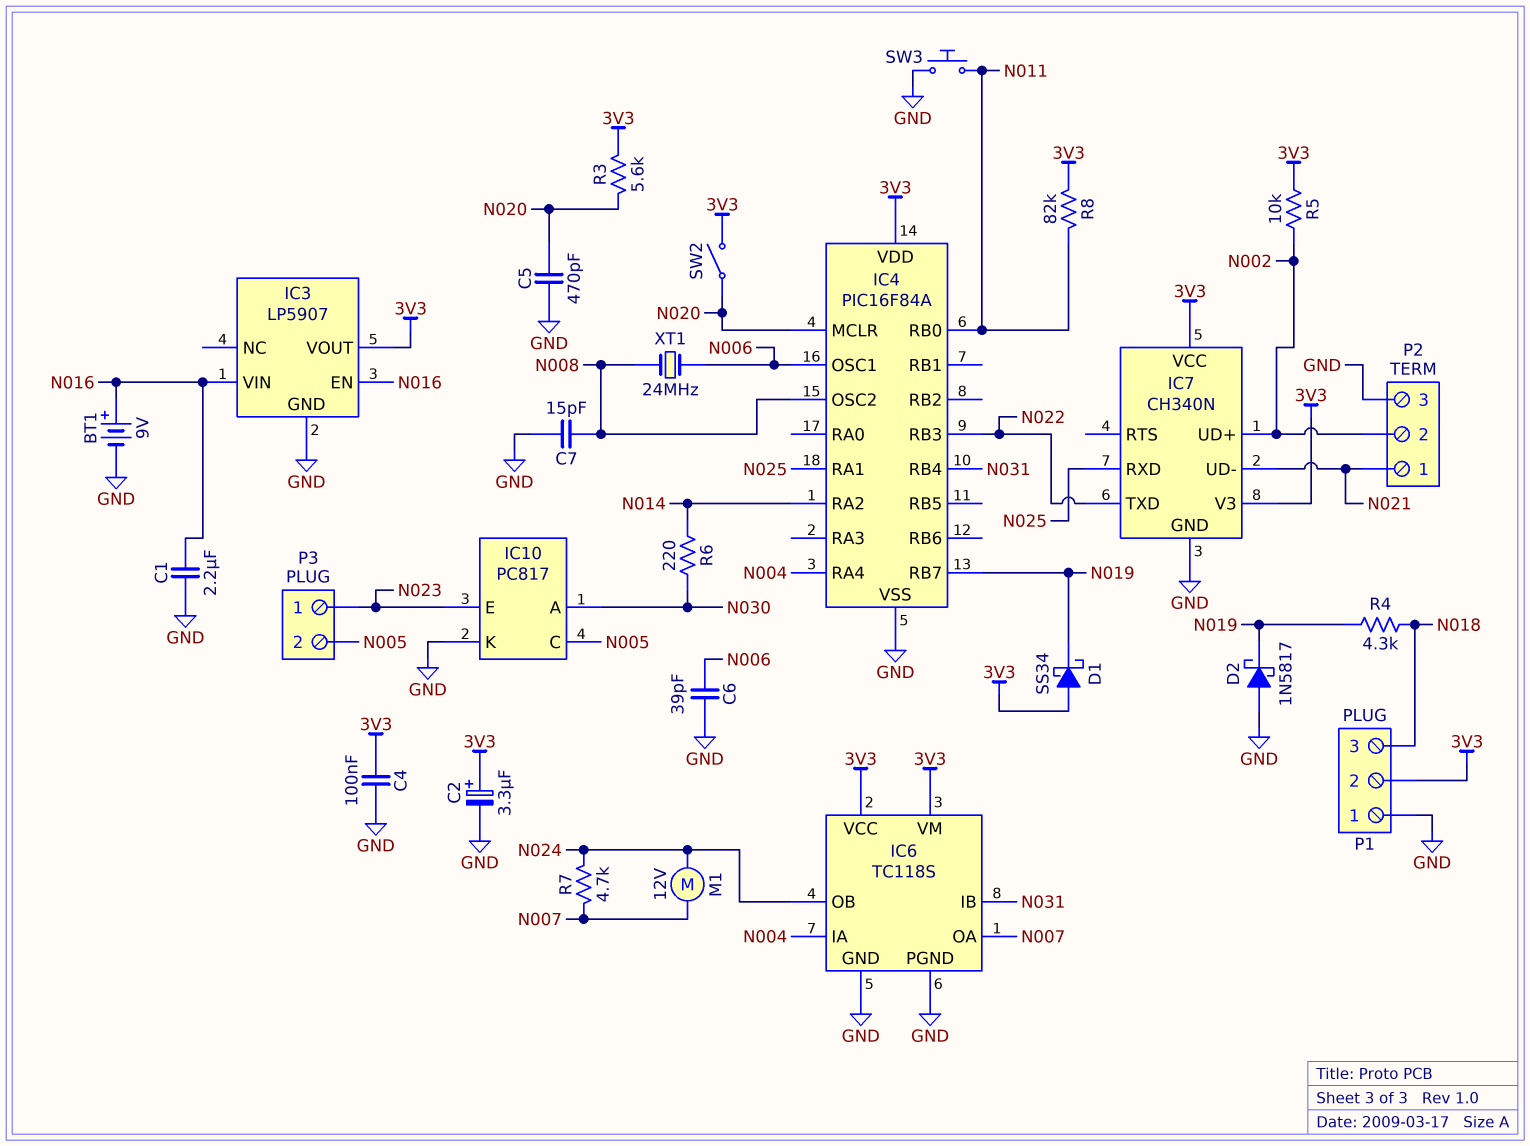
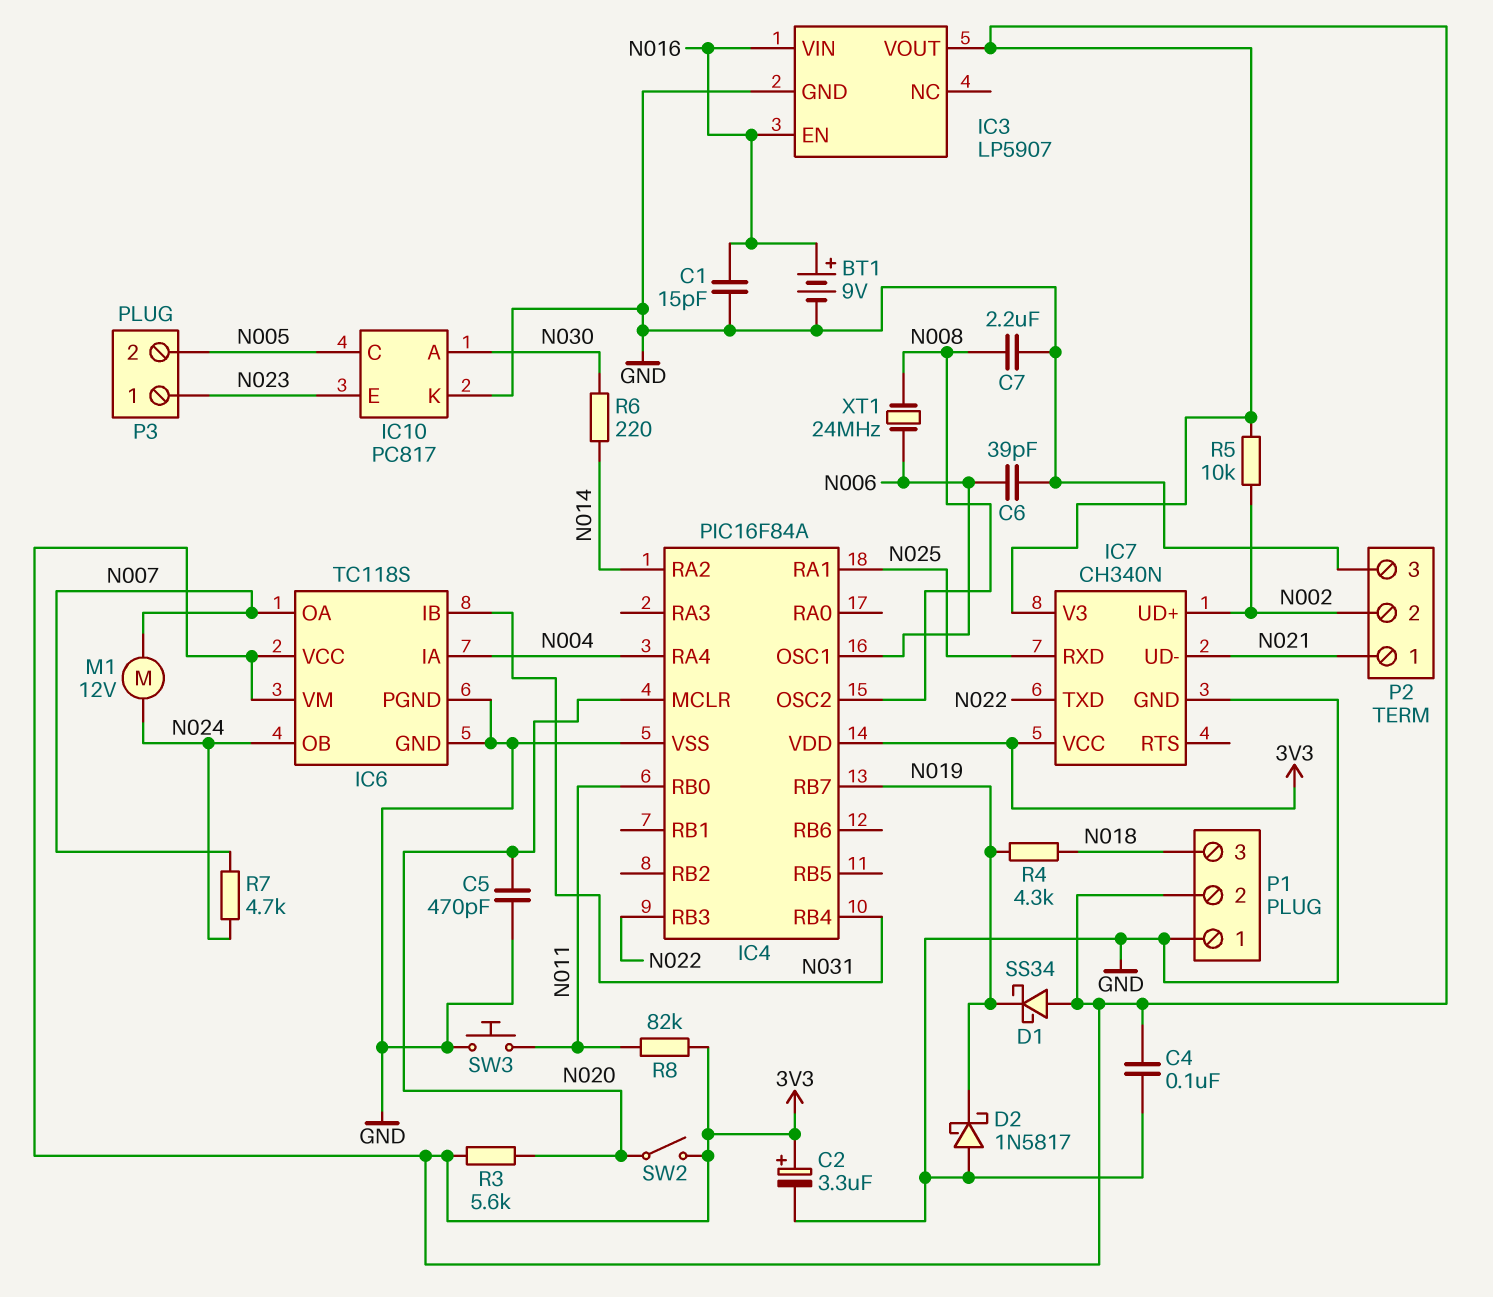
C1: 2.2uF (GND, N016) -> 15pF (GND, N016)
C7: 15pF (GND, N008) -> 2.2uF (GND, N008)

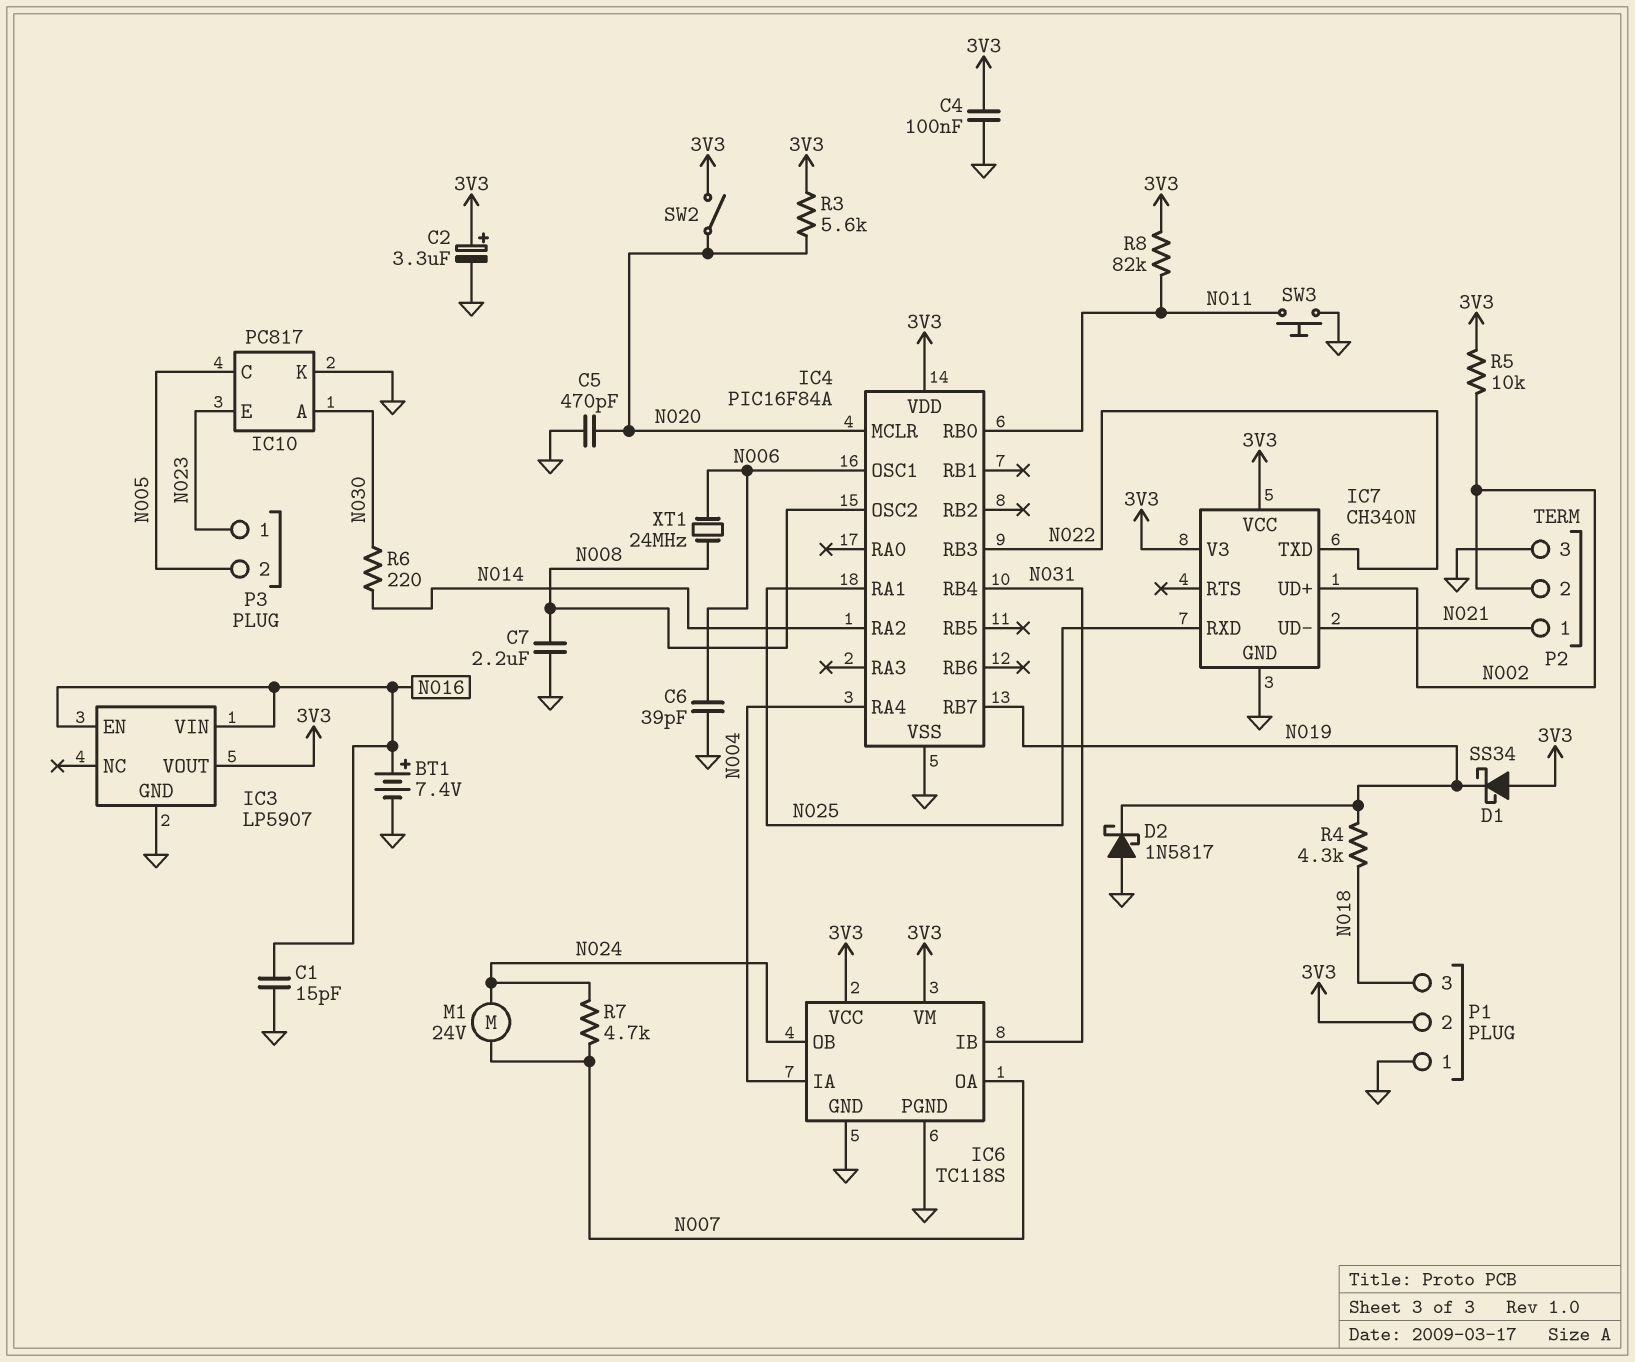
BT1: 9V (plus N016, minus GND) -> 7.4V (plus N016, minus GND)
M1: motor 12V (N007, N024) -> motor 24V (N007, N024)

